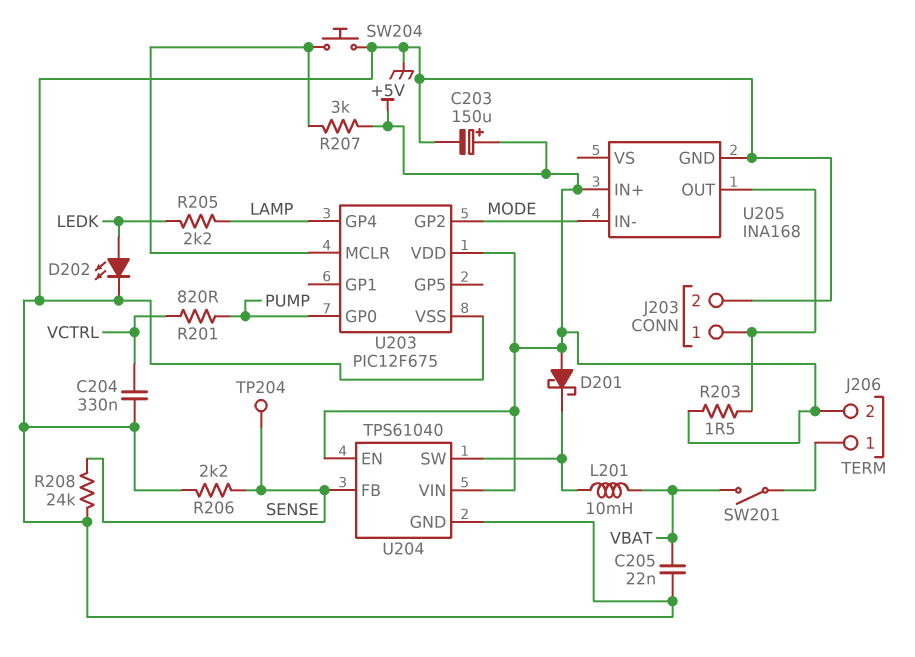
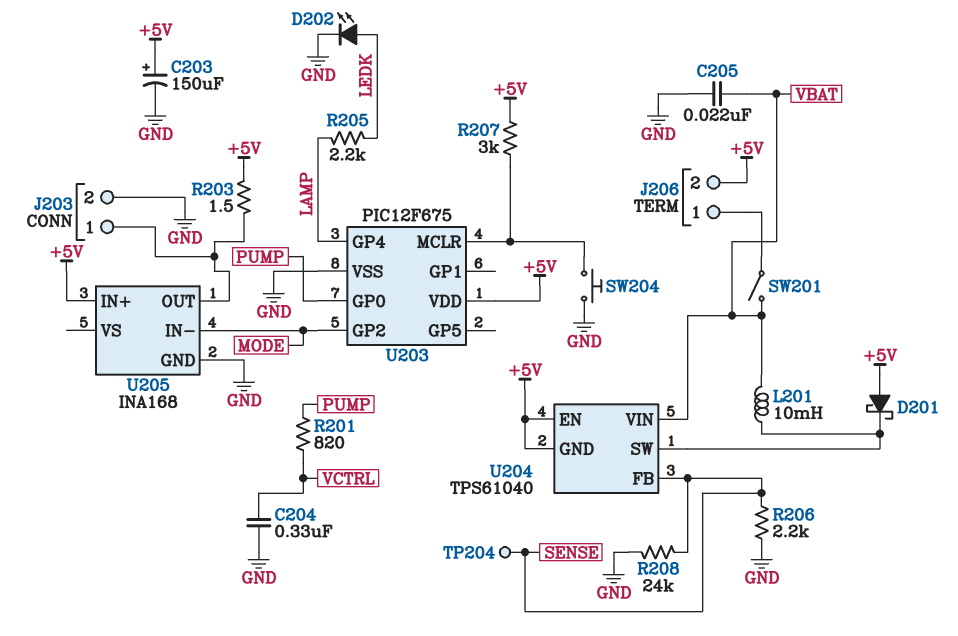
U204 pin GND: GND -> +5V
U204 pin VIN: +5V -> VBAT

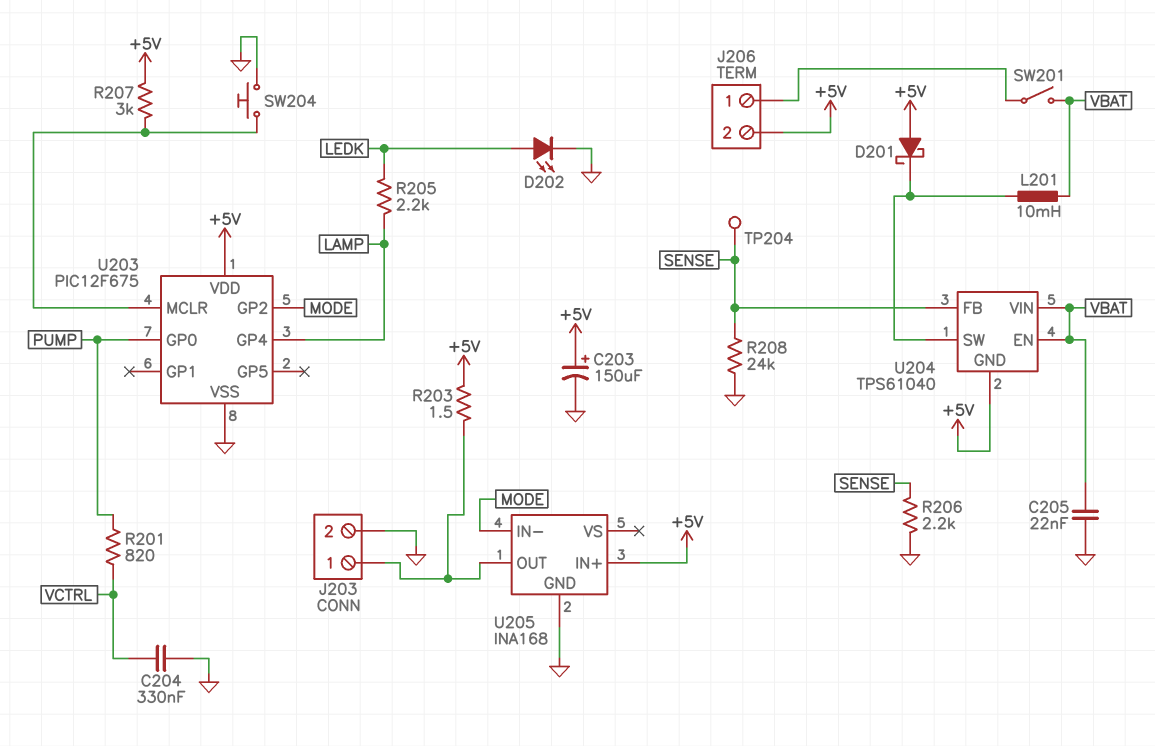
U204 pin EN: +5V -> VBAT

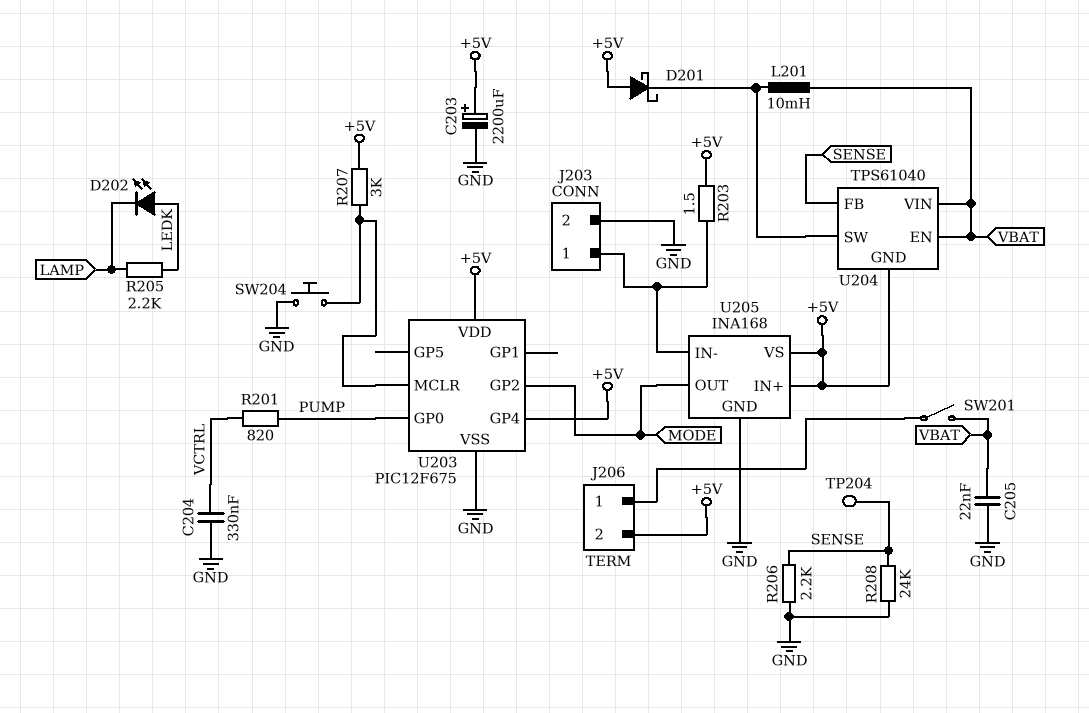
C203: 150uF (plus +5V, minus GND) -> 2200uF (plus +5V, minus GND)
D202: LED (A LEDK, K GND) -> LED (A LEDK, K LAMP)
U203 pin GP4: LAMP -> +5V
U205 pin IN-: MODE -> J203/1
U205 pin OUT: J203/1 -> MODE
U205 pin VS: none -> +5V

